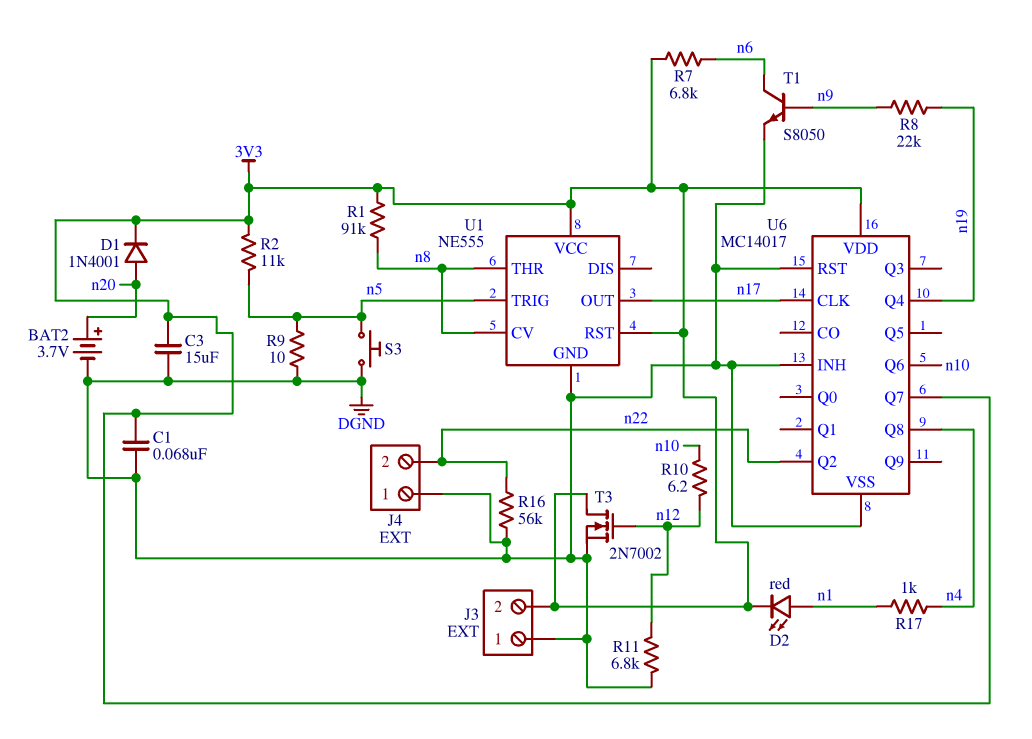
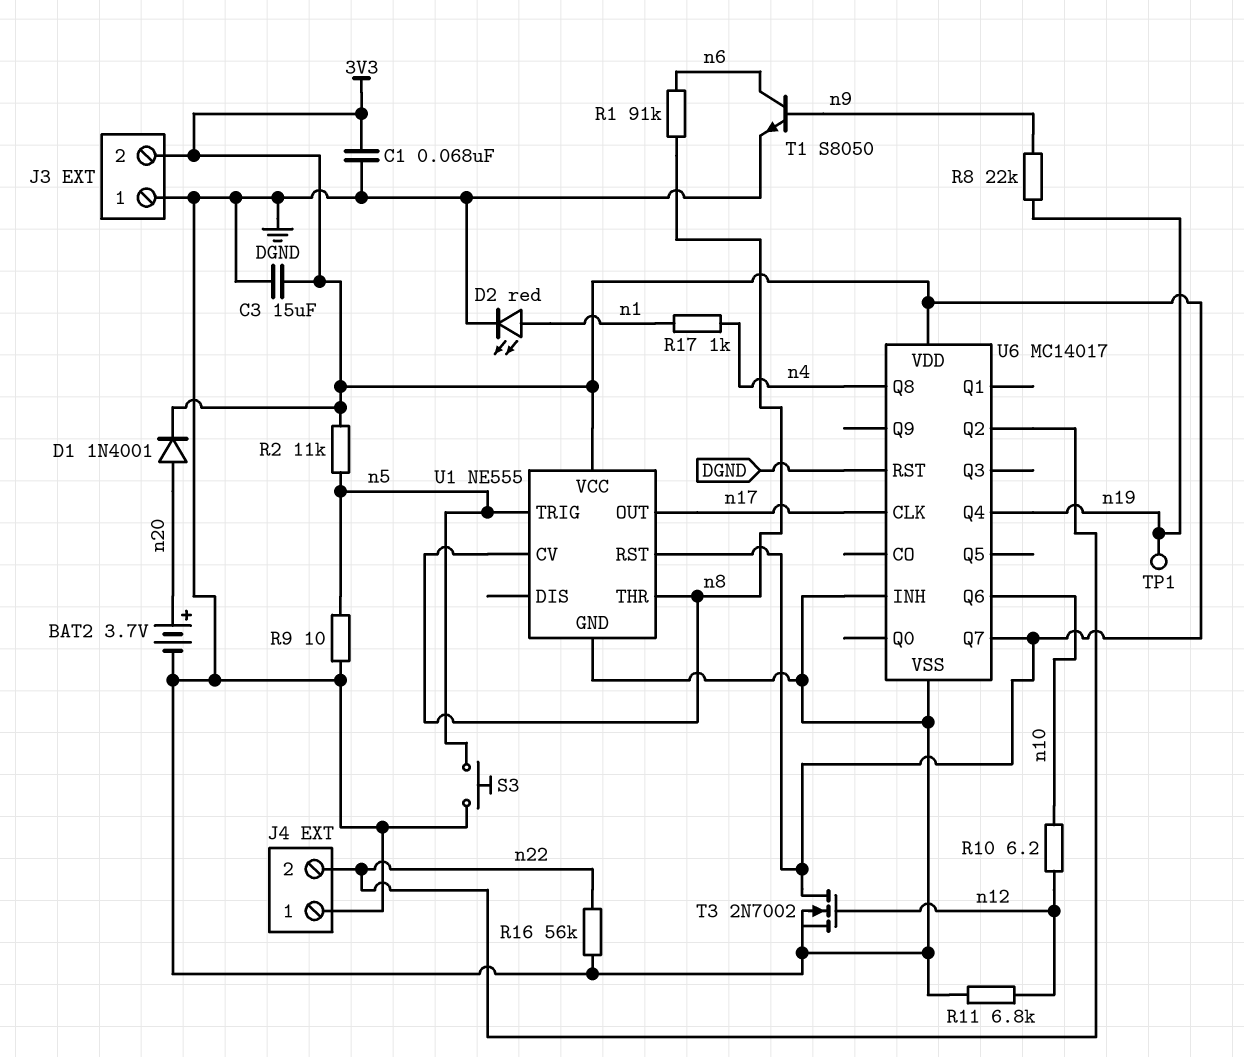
D2: LED red (A n1, K 3V3) -> LED red (A n1, K DGND)
R1: 91k (3V3, n8) -> 91k (n6, n8)
R7: 6.8k (3V3, n6) -> none
TP1: none -> test point (n19)

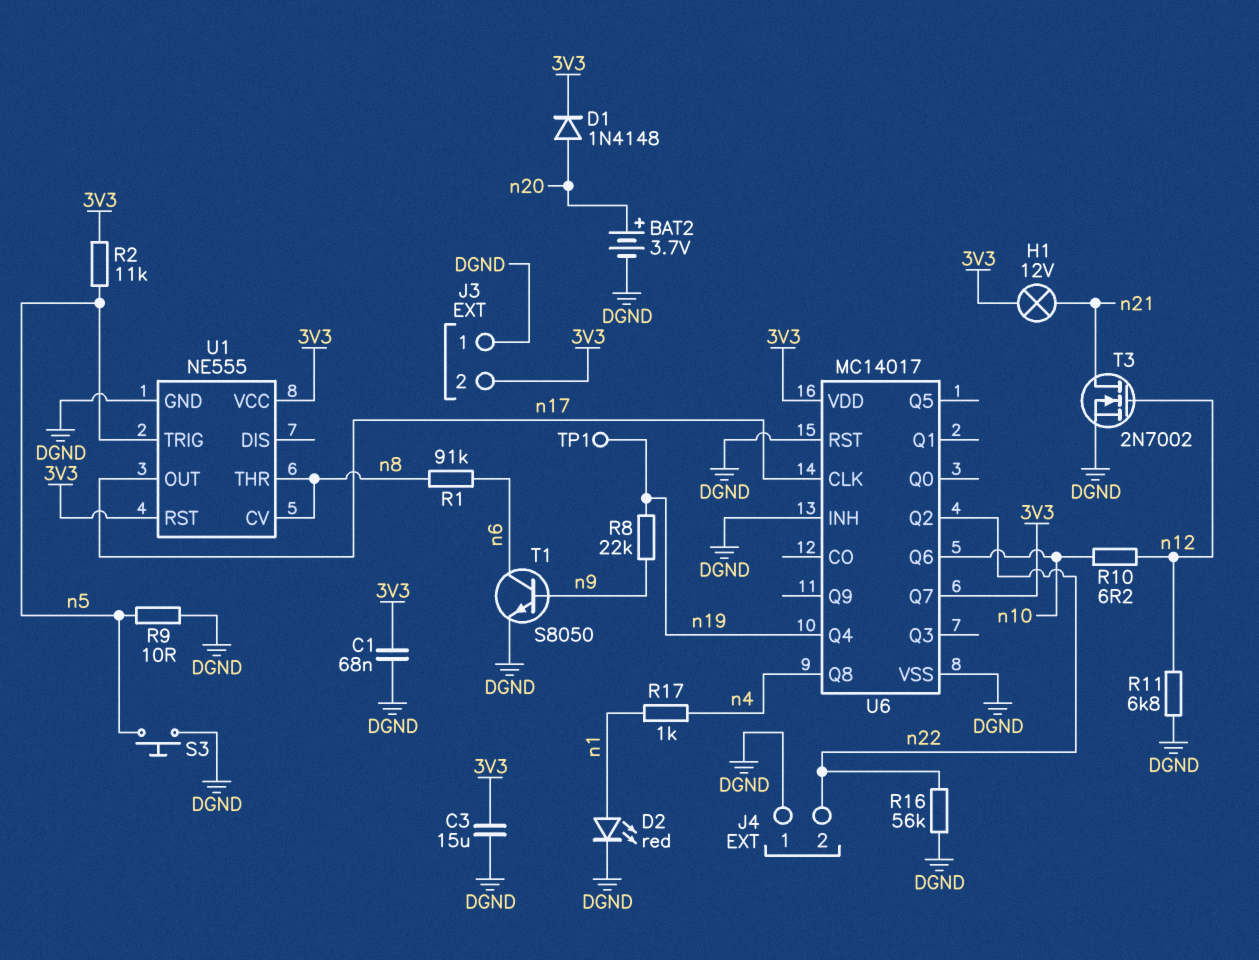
D1: diode 1N4001 (A n20, K 3V3) -> diode 1N4148 (A n20, K 3V3)
H1: none -> lamp 12V (3V3, n21)
T3: NMOS 2N7002 (G n12, D 3V3, S DGND) -> NMOS 2N7002 (G n12, D n21, S DGND)

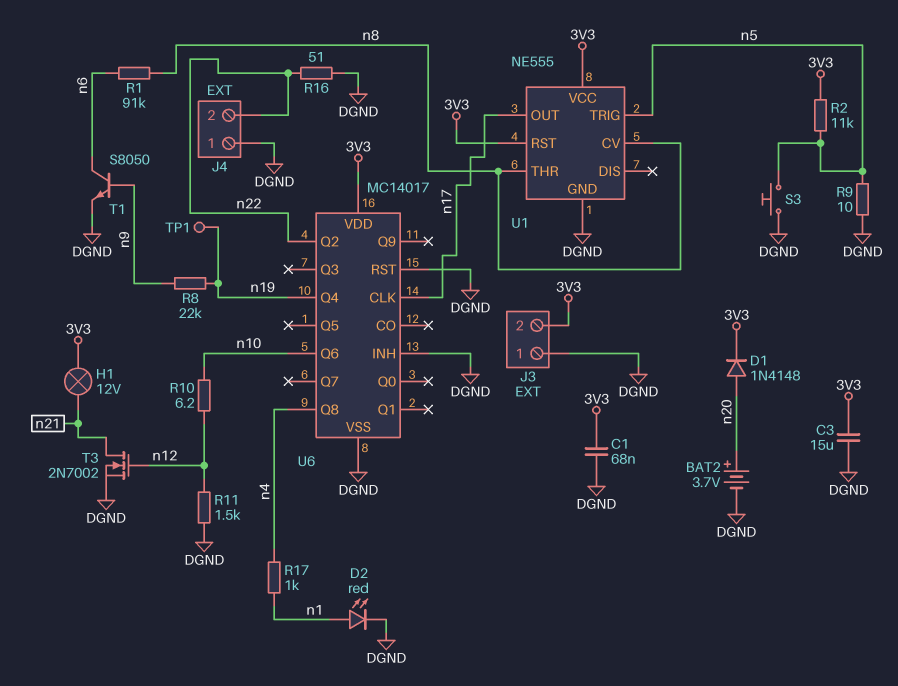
R11: 6.8k (DGND, n12) -> 1.5k (DGND, n12)
R16: 56k (DGND, n22) -> 51 (DGND, n22)
U6 pin Q7: 3V3 -> none

